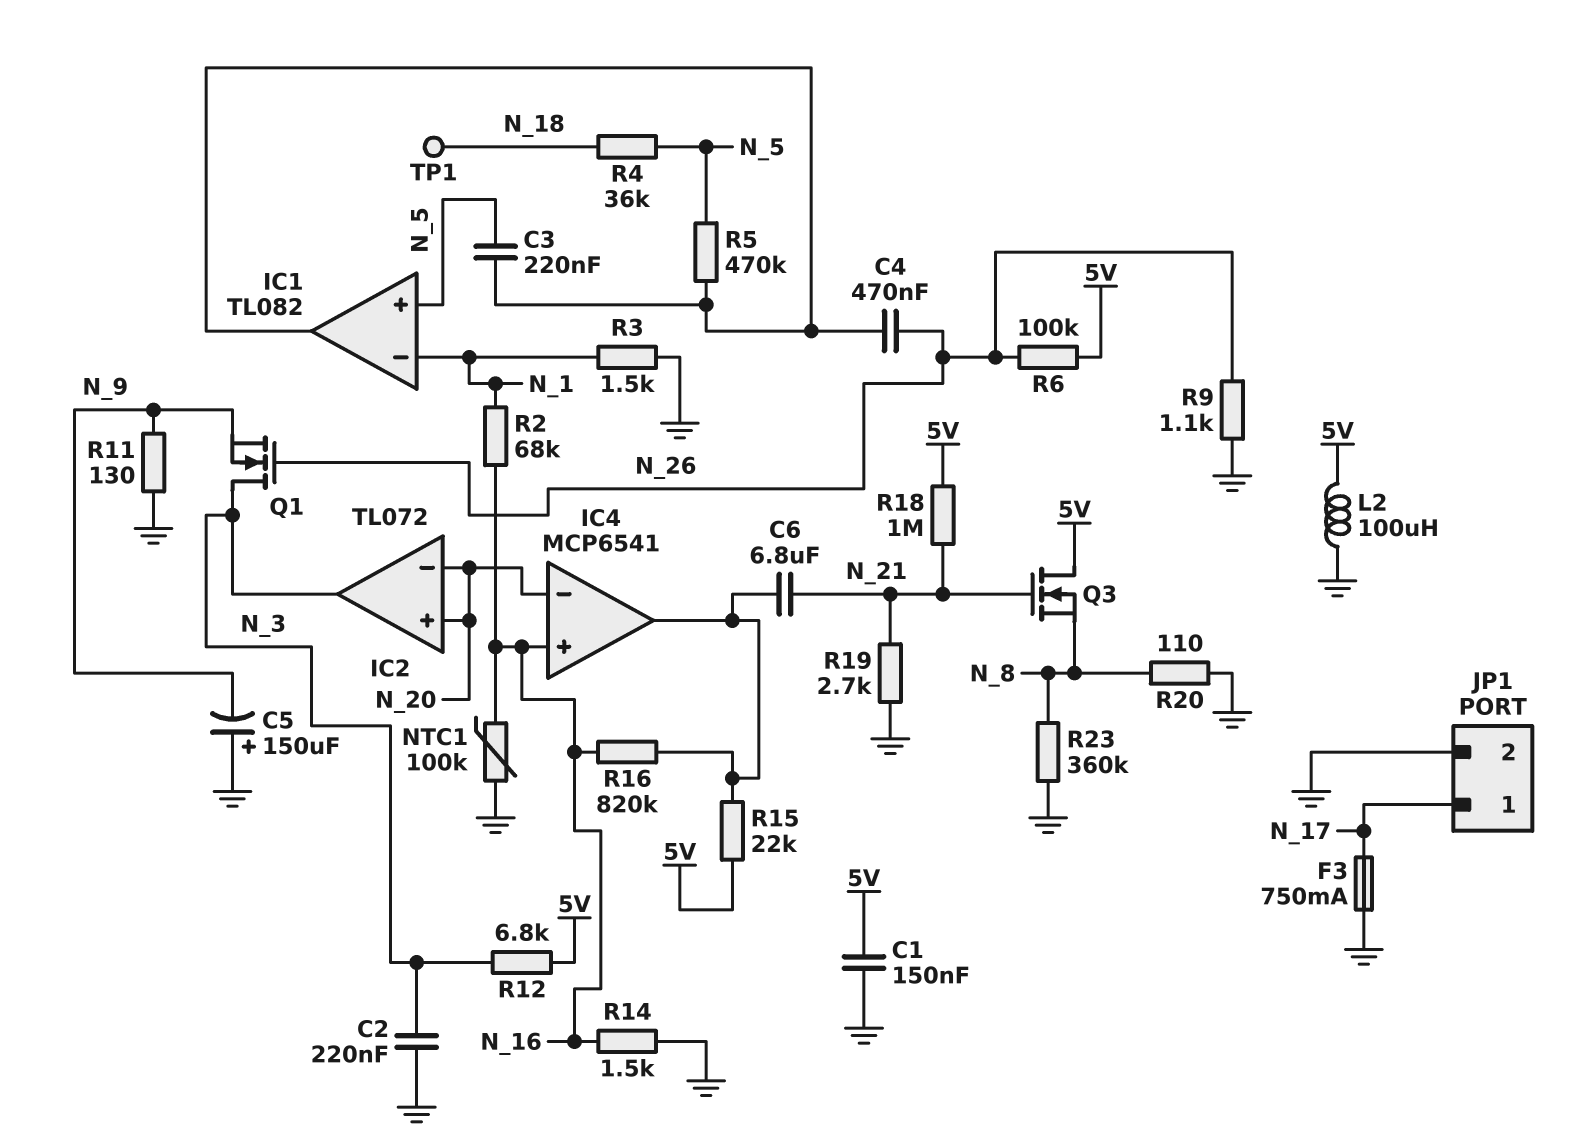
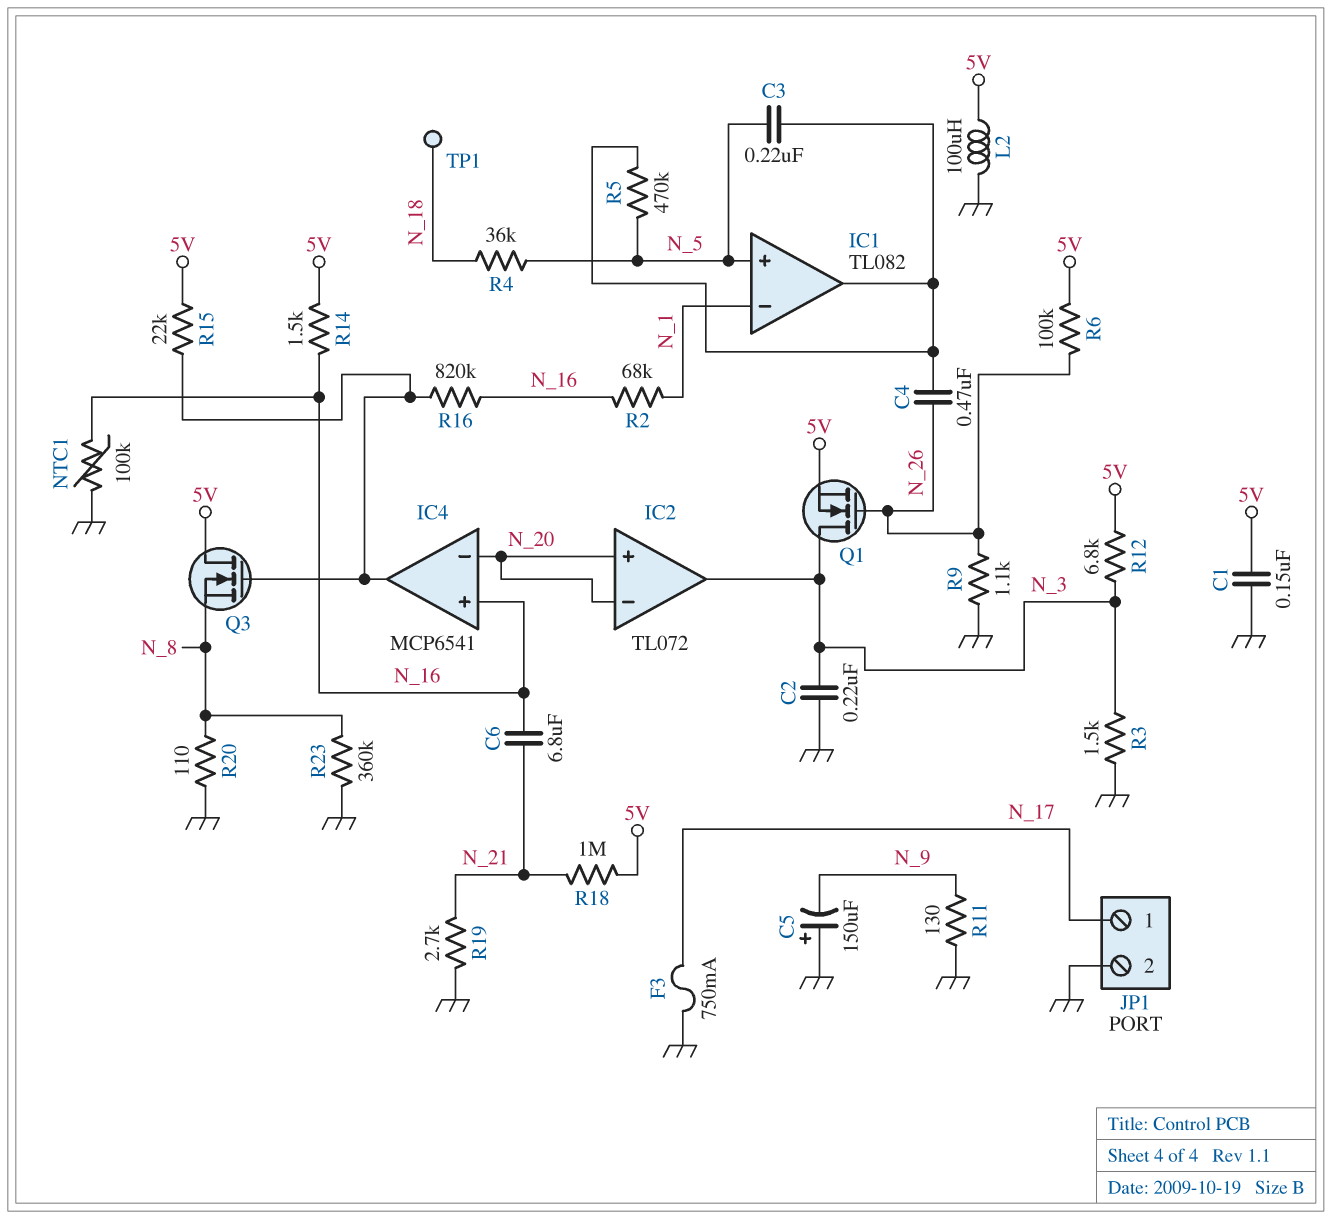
C6: 6.8uF (IC4/out, N_21) -> 6.8uF (N_16, N_21)
Q1: NMOS (G N_26, D N_3, S N_9) -> NMOS (G N_26, D N_3, S 5V)
Q3: NMOS (G N_21, D 5V, S N_8) -> NMOS (G IC4/out, D 5V, S N_8)
R3: 1.5k (GND, N_1) -> 1.5k (GND, N_3)
R14: 1.5k (GND, N_16) -> 1.5k (5V, N_16)

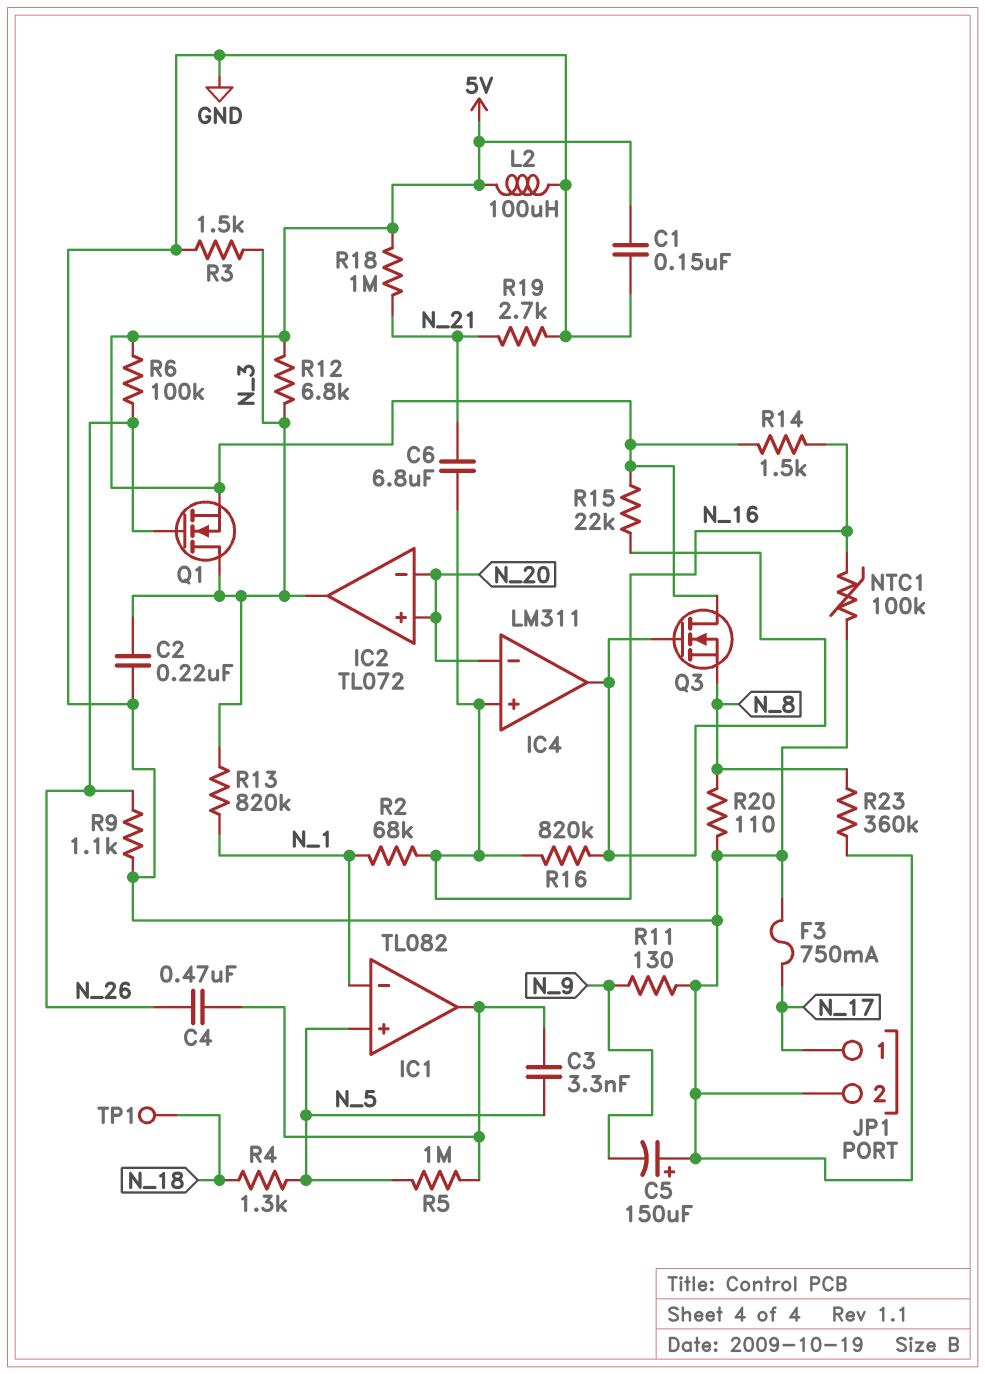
C3: 220nF (IC1/out, N_5) -> 3.3nF (IC1/out, N_5)
IC4: MCP6541 -> LM311
R4: 36k (N_5, N_18) -> 1.3k (N_5, N_18)
R5: 470k (IC1/out, N_5) -> 1M (IC1/out, N_5)
R13: none -> 820k (N_1, N_3)

